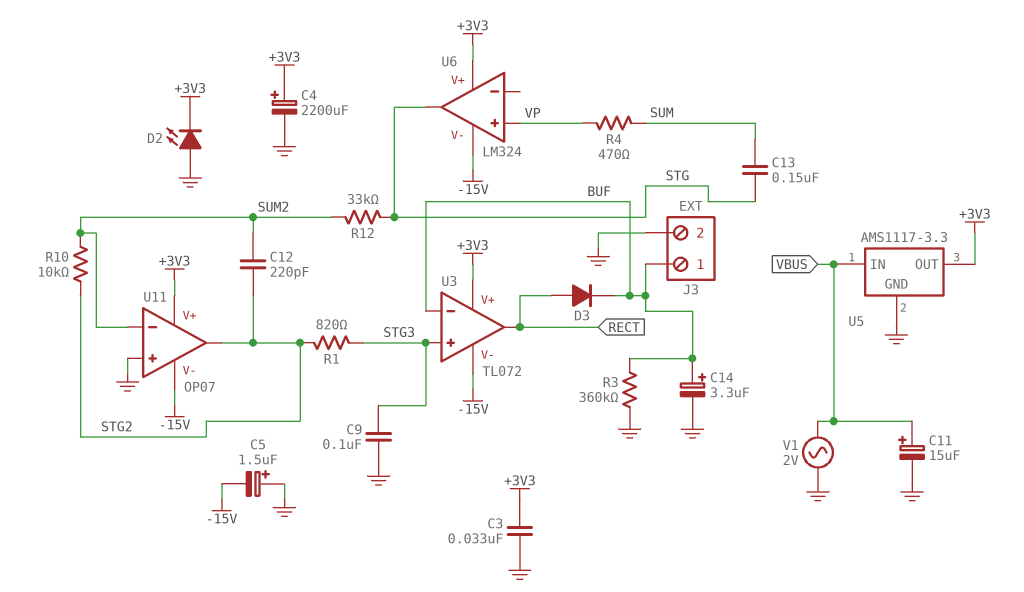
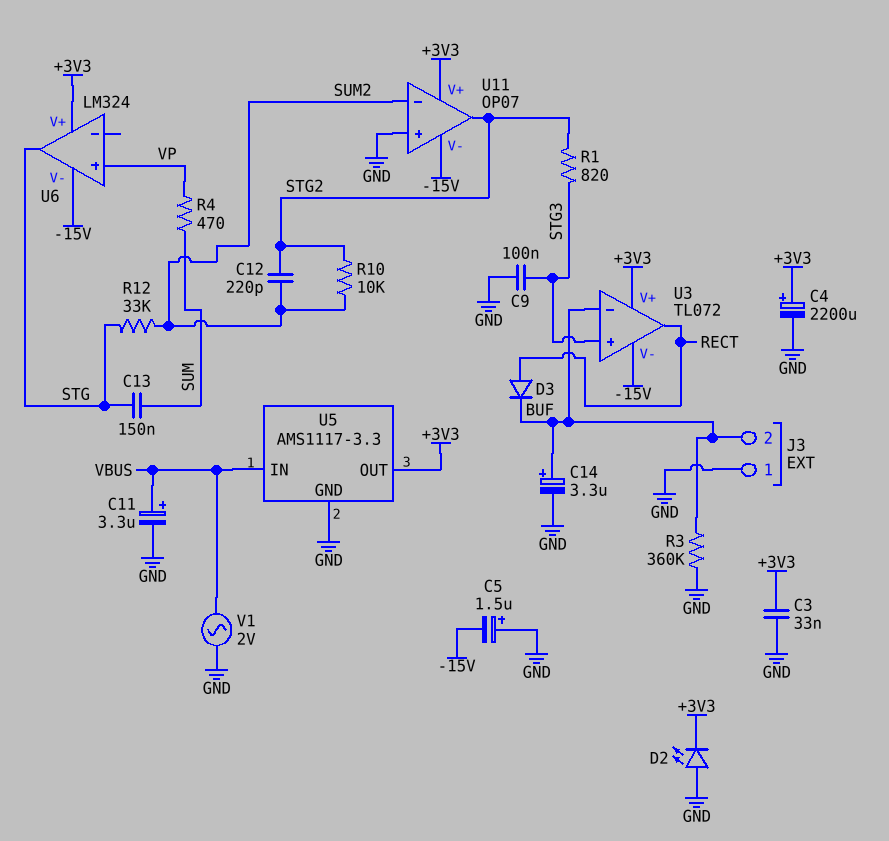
C11: 15uF (plus VBUS, minus GND) -> 3.3uF (plus VBUS, minus GND)
J3 pin 1: BUF -> GND
J3 pin 2: GND -> BUF

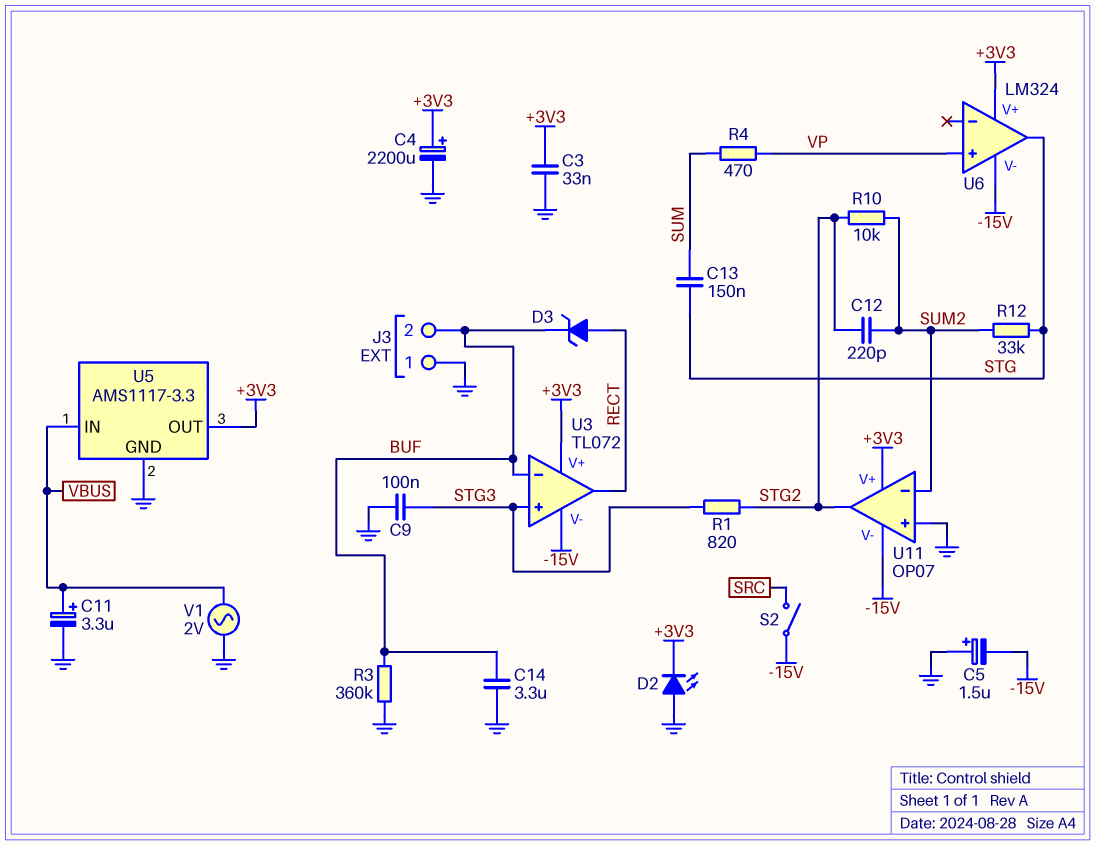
C14: 3.3uF (plus BUF, minus GND) -> 3.3uF (BUF, GND)
D3: diode (A RECT, K BUF) -> zener (A RECT, K BUF)
S2: none -> switch (-15V, SRC)

